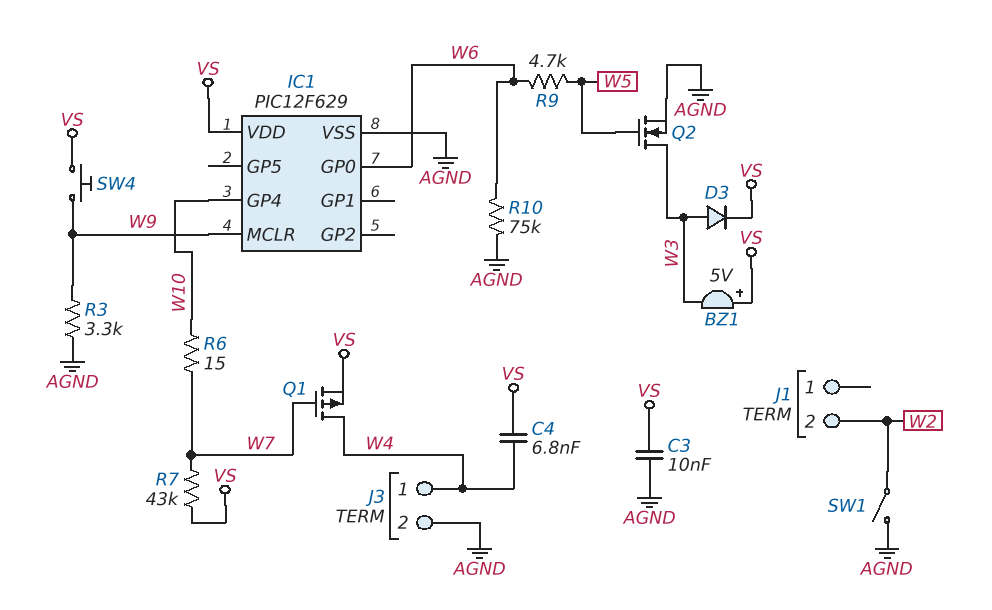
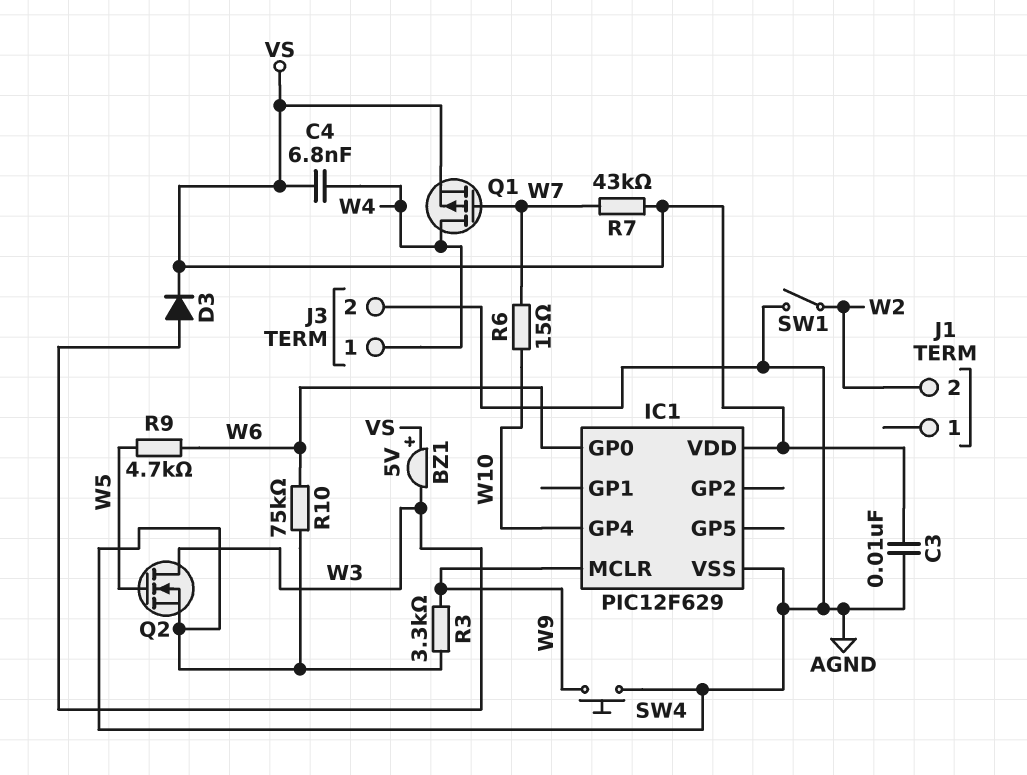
SW4: button (VS, W9) -> button (AGND, W9)

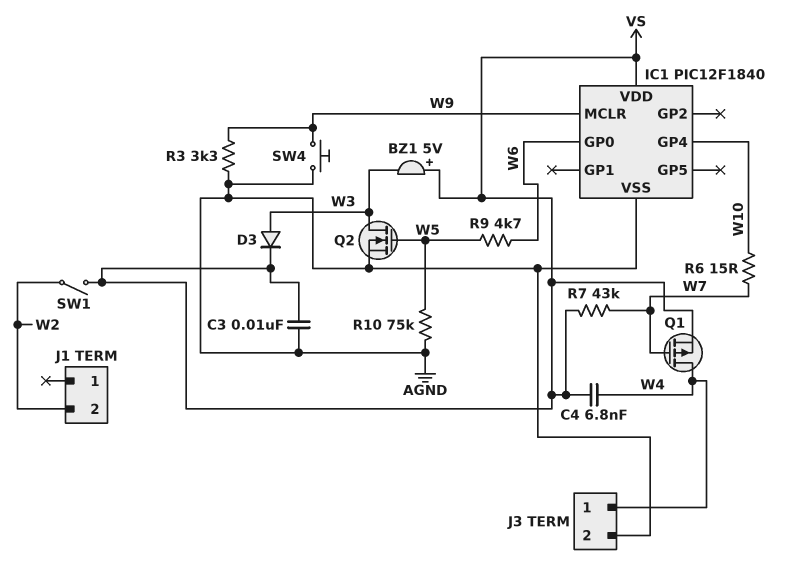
IC1: PIC12F629 -> PIC12F1840
R10: 75k (AGND, W6) -> 75k (AGND, W5)
SW1: switch (AGND, W2) -> switch (VS, W2)

